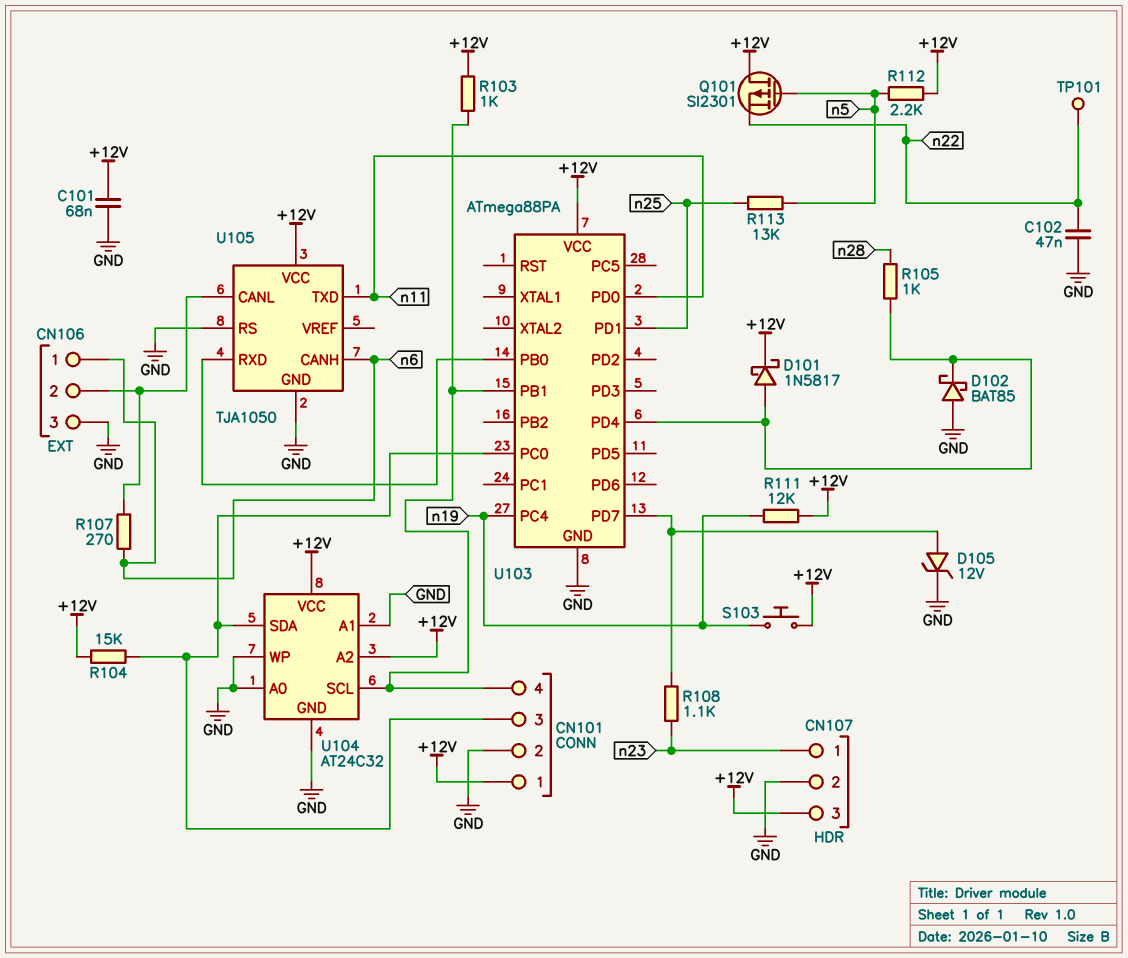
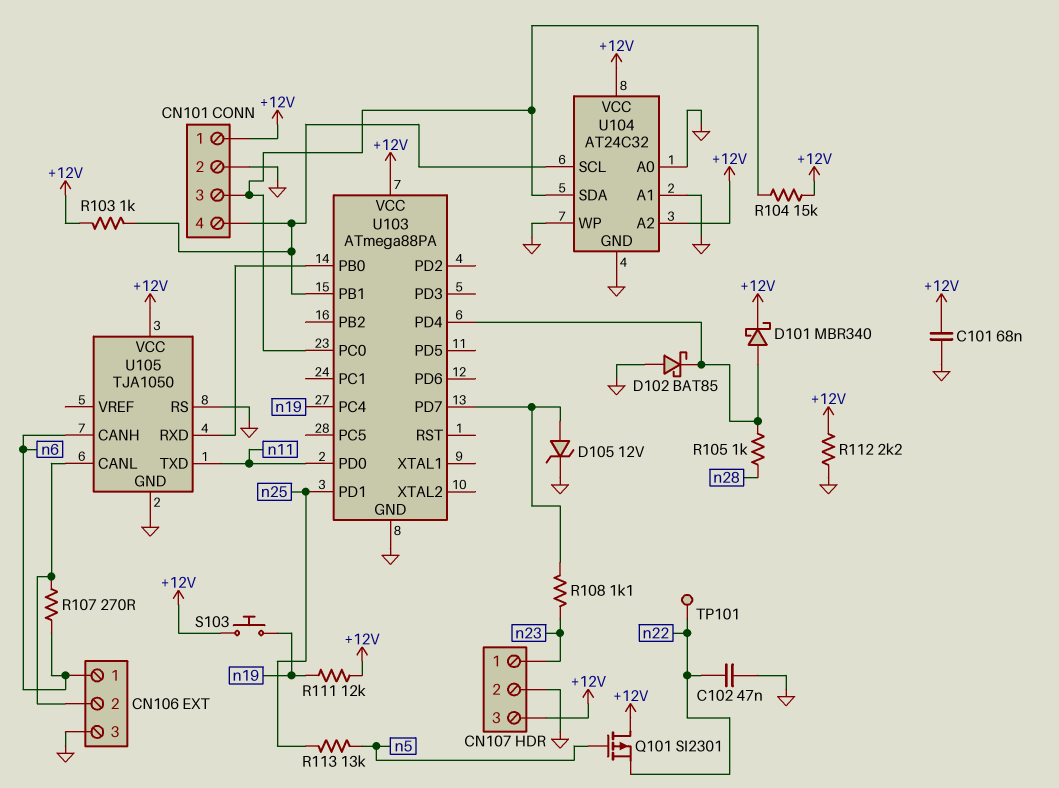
D101: schottky 1N5817 (A U103/PD4, K +12V) -> schottky MBR340 (A U103/PD4, K +12V)
R112: 2.2k (+12V, n5) -> 2.2k (+12V, GND)

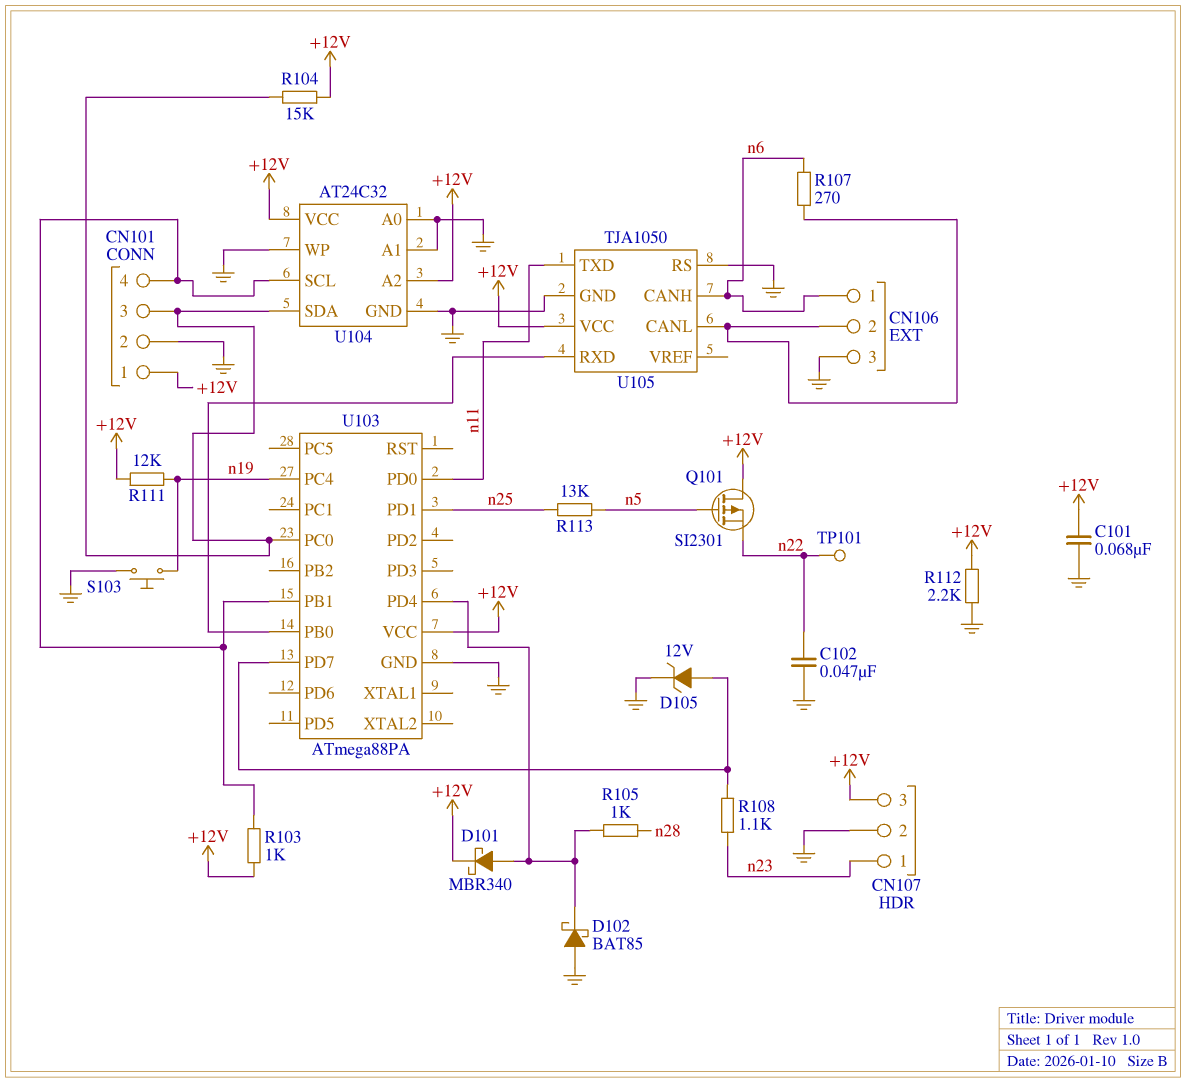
S103: button (+12V, n19) -> button (GND, n19)

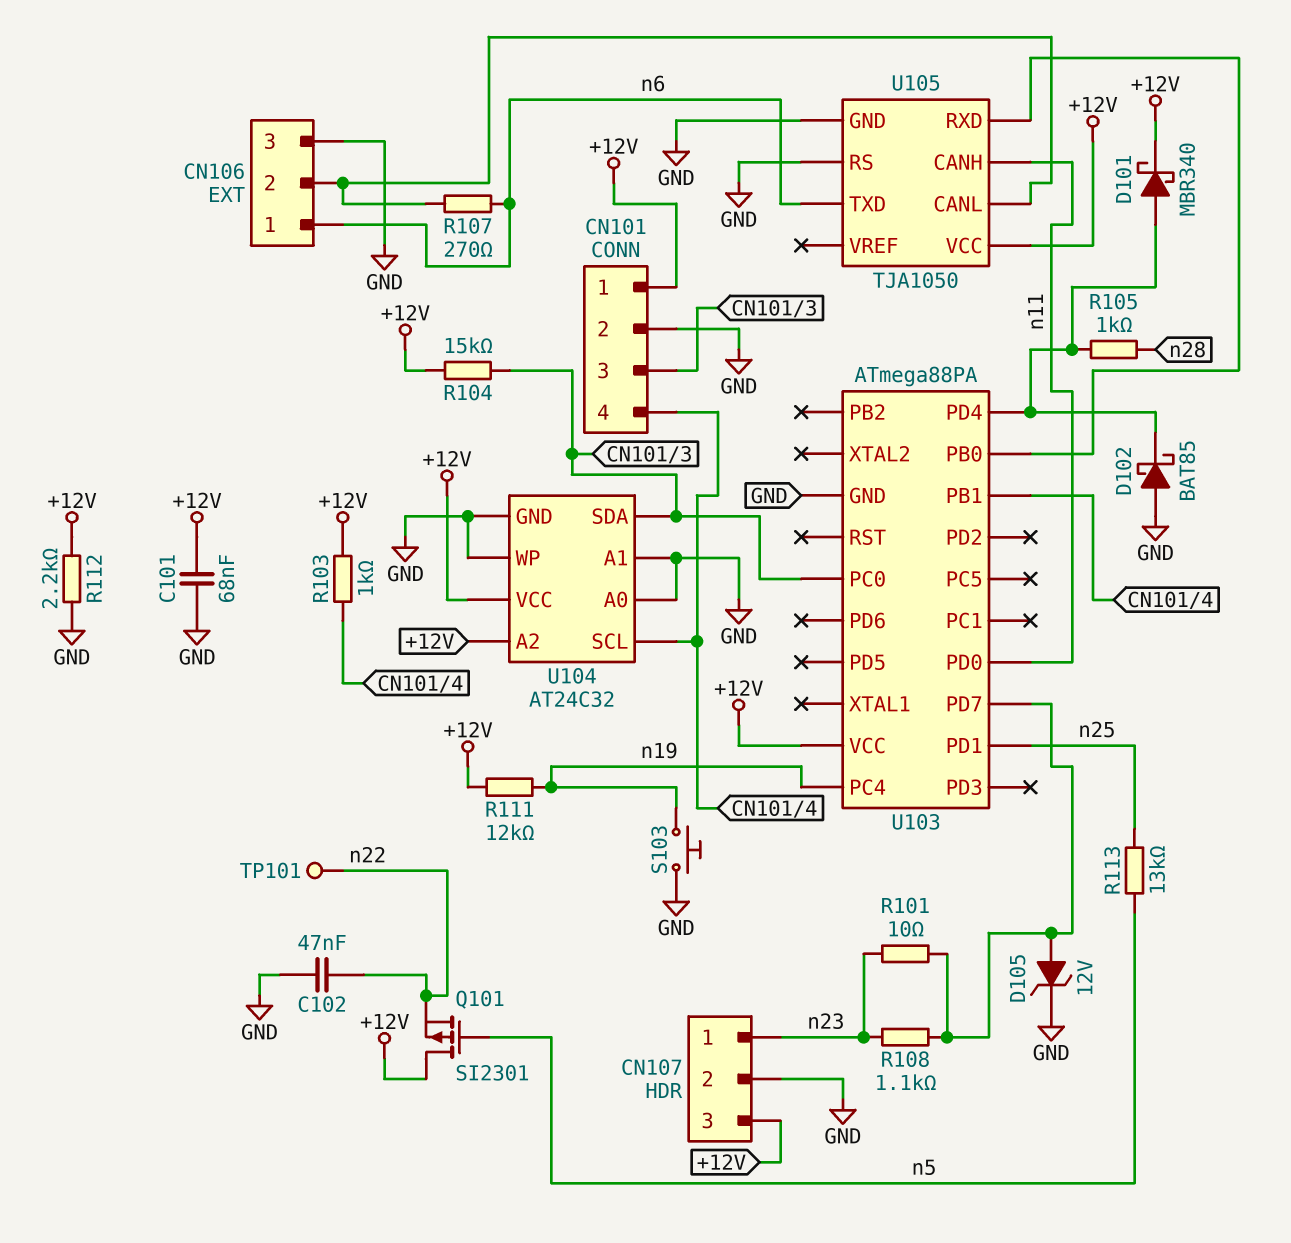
R101: none -> 10 (U103/PD7, n23)
U105 pin CANH: n6 -> n11
U105 pin TXD: n11 -> n6

